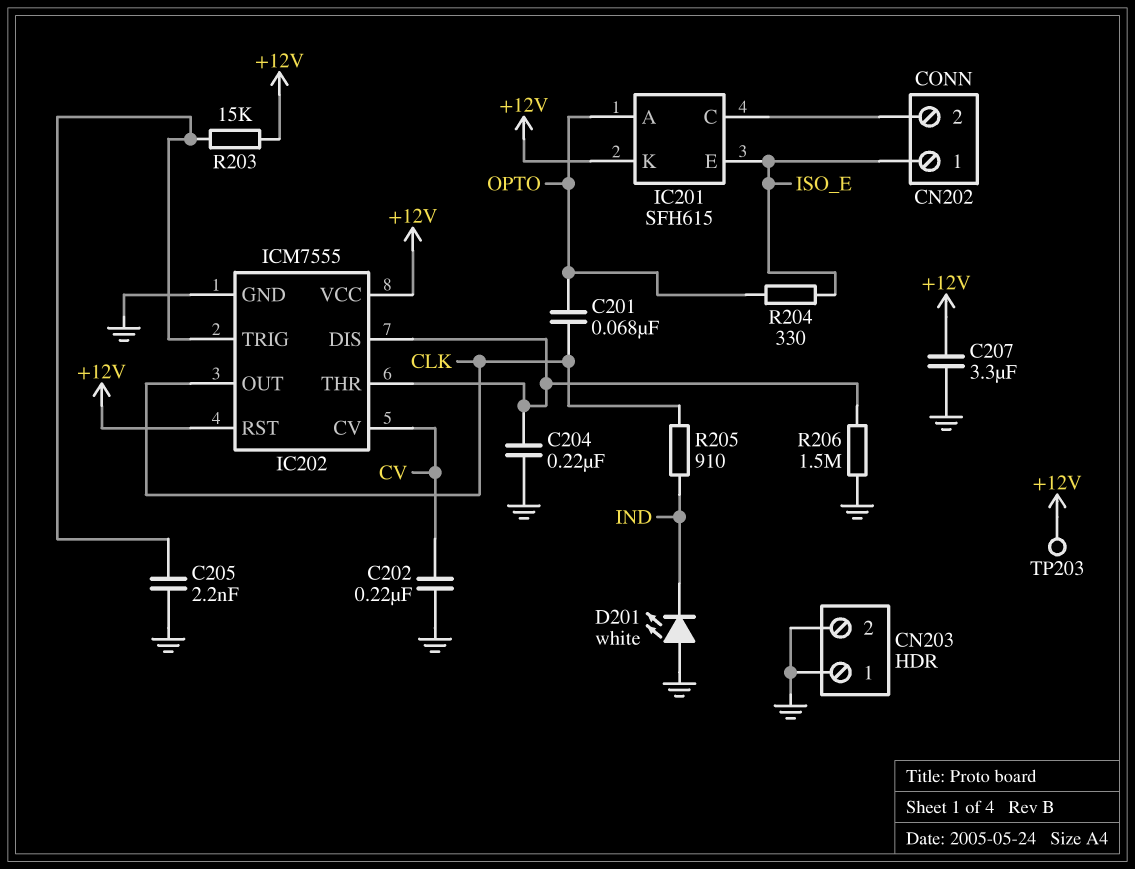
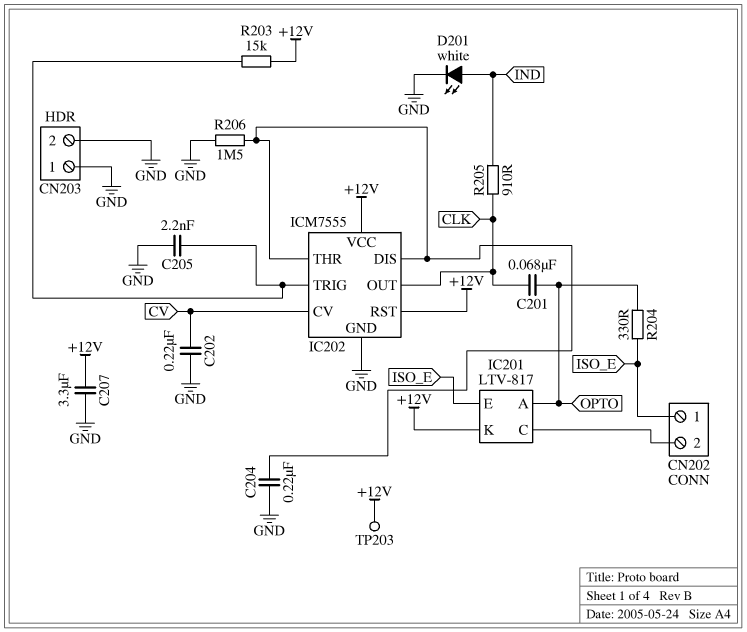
D201: LED white (A GND, K IND) -> LED white (A IND, K GND)
IC201: SFH615 -> LTV-817

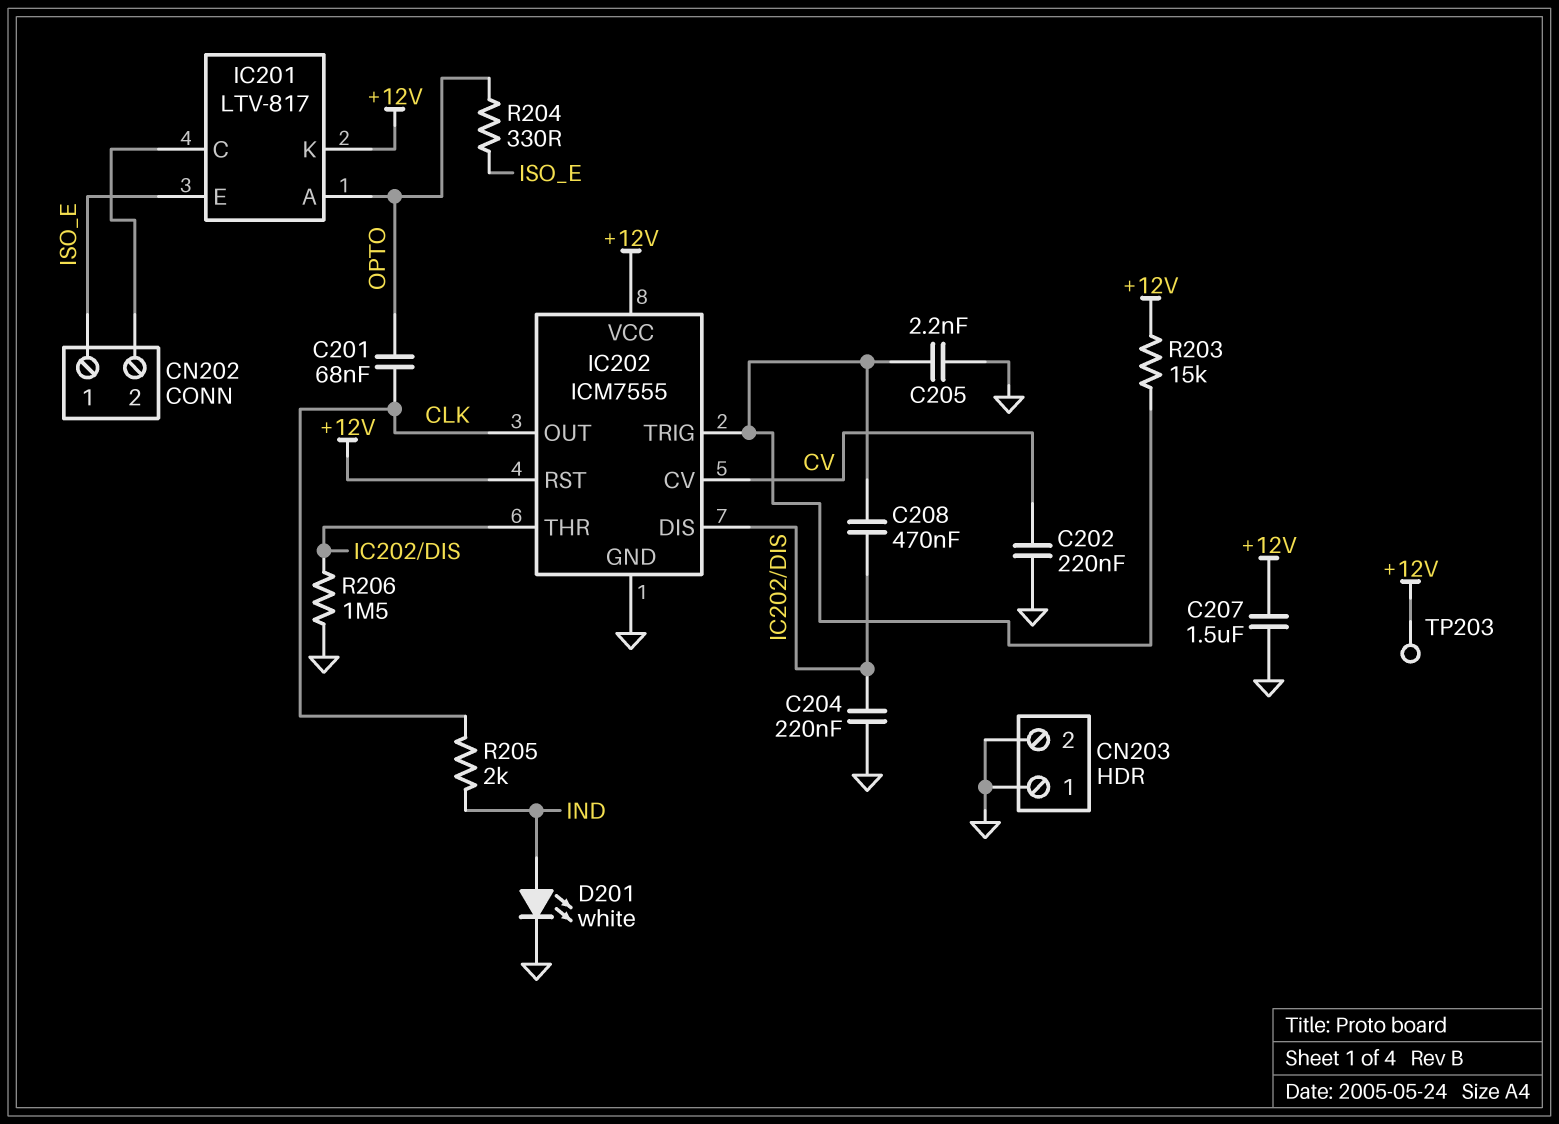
C207: 3.3uF (+12V, GND) -> 1.5uF (+12V, GND)
C208: none -> 470nF (IC202/DIS, IC202/TRIG)
R205: 910 (CLK, IND) -> 2k (CLK, IND)

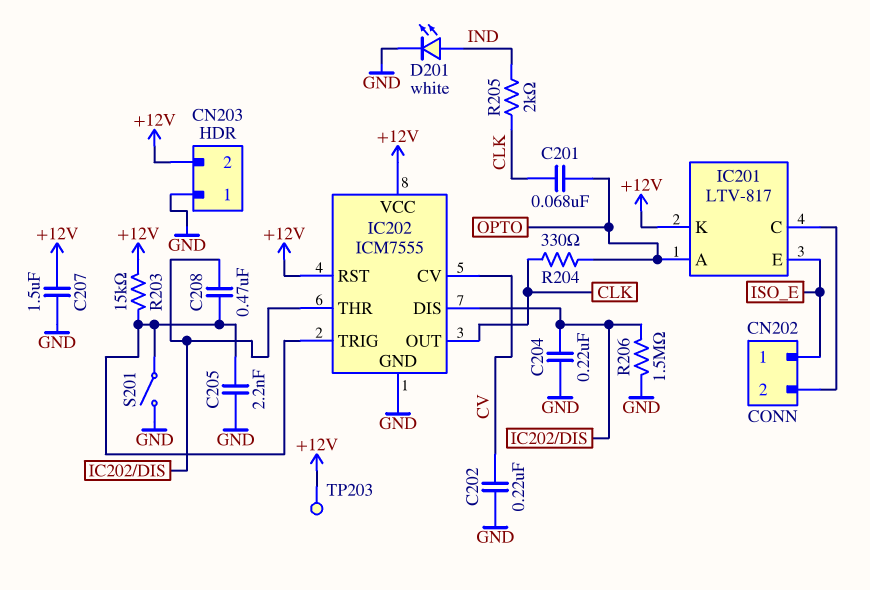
CN203 pin 2: GND -> +12V
R204: 330 (ISO_E, OPTO) -> 330 (CLK, OPTO)
S201: none -> switch (GND, IC202/TRIG)

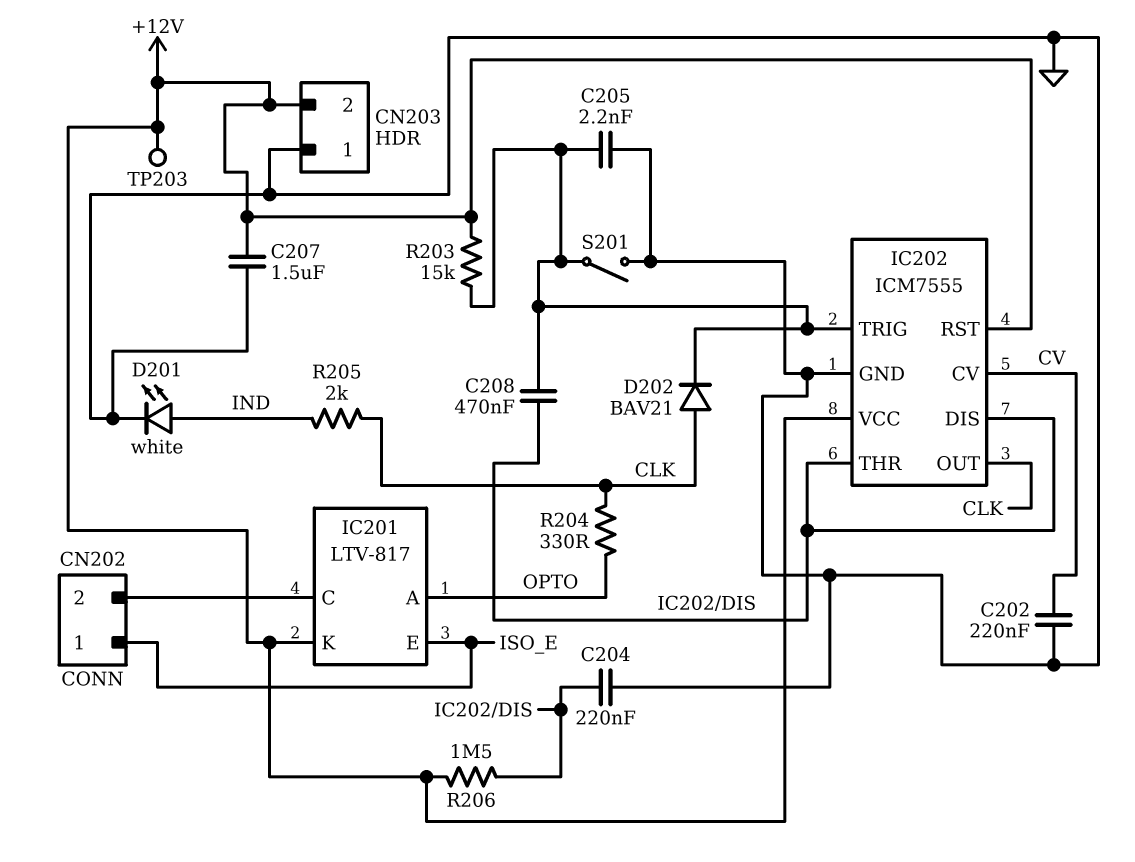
C201: 68nF (CLK, OPTO) -> none
D202: none -> diode BAV21 (A CLK, K IC202/TRIG)
R206: 1.5M (GND, IC202/DIS) -> 1.5M (+12V, IC202/DIS)

